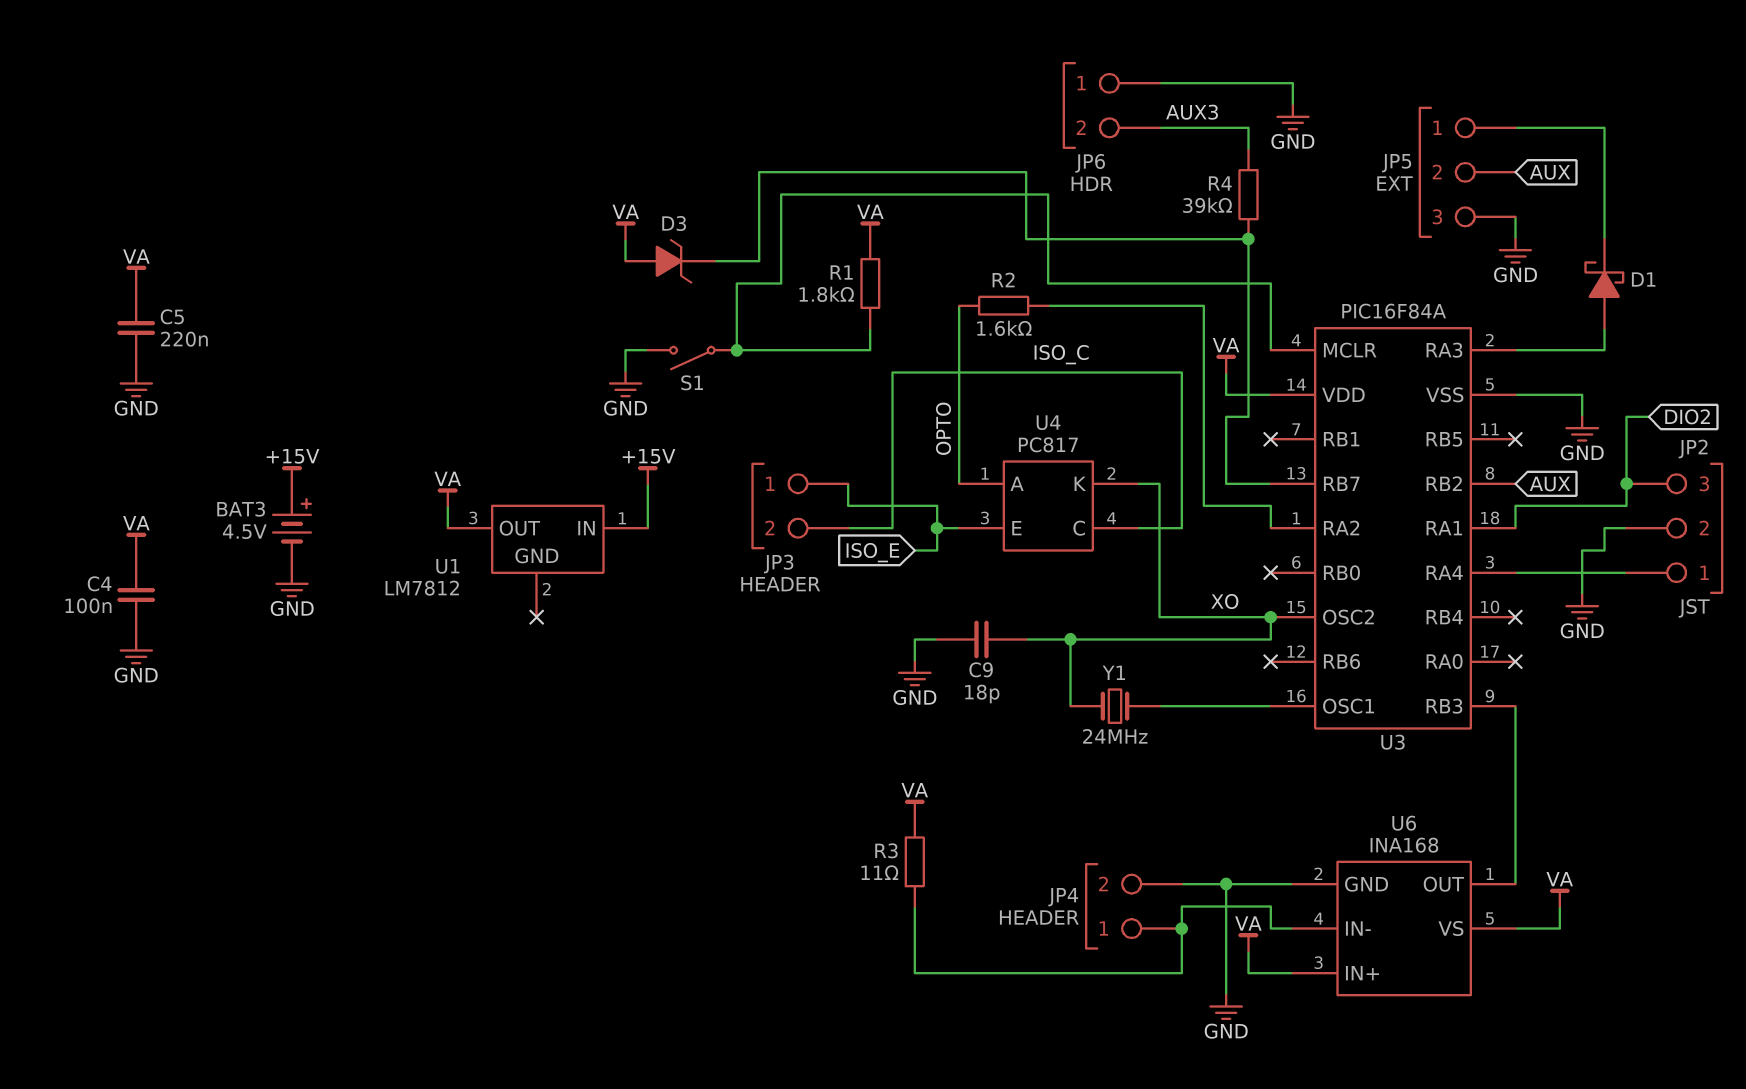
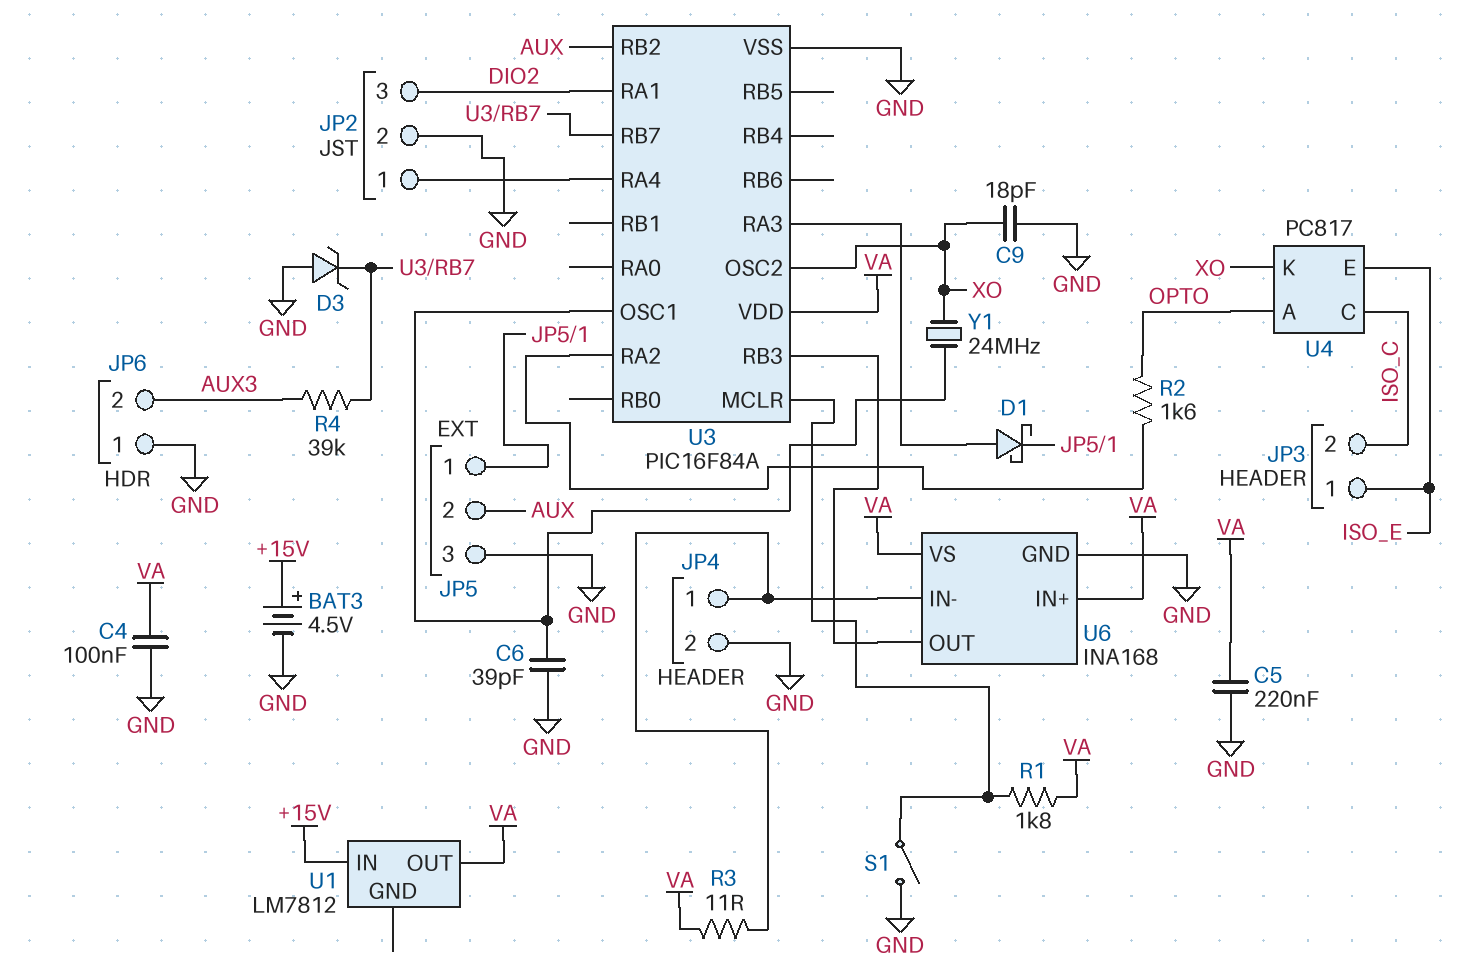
C6: none -> 39pF (GND, U3/OSC1)
D3: zener (A VA, K U3/RB7) -> zener (A GND, K U3/RB7)

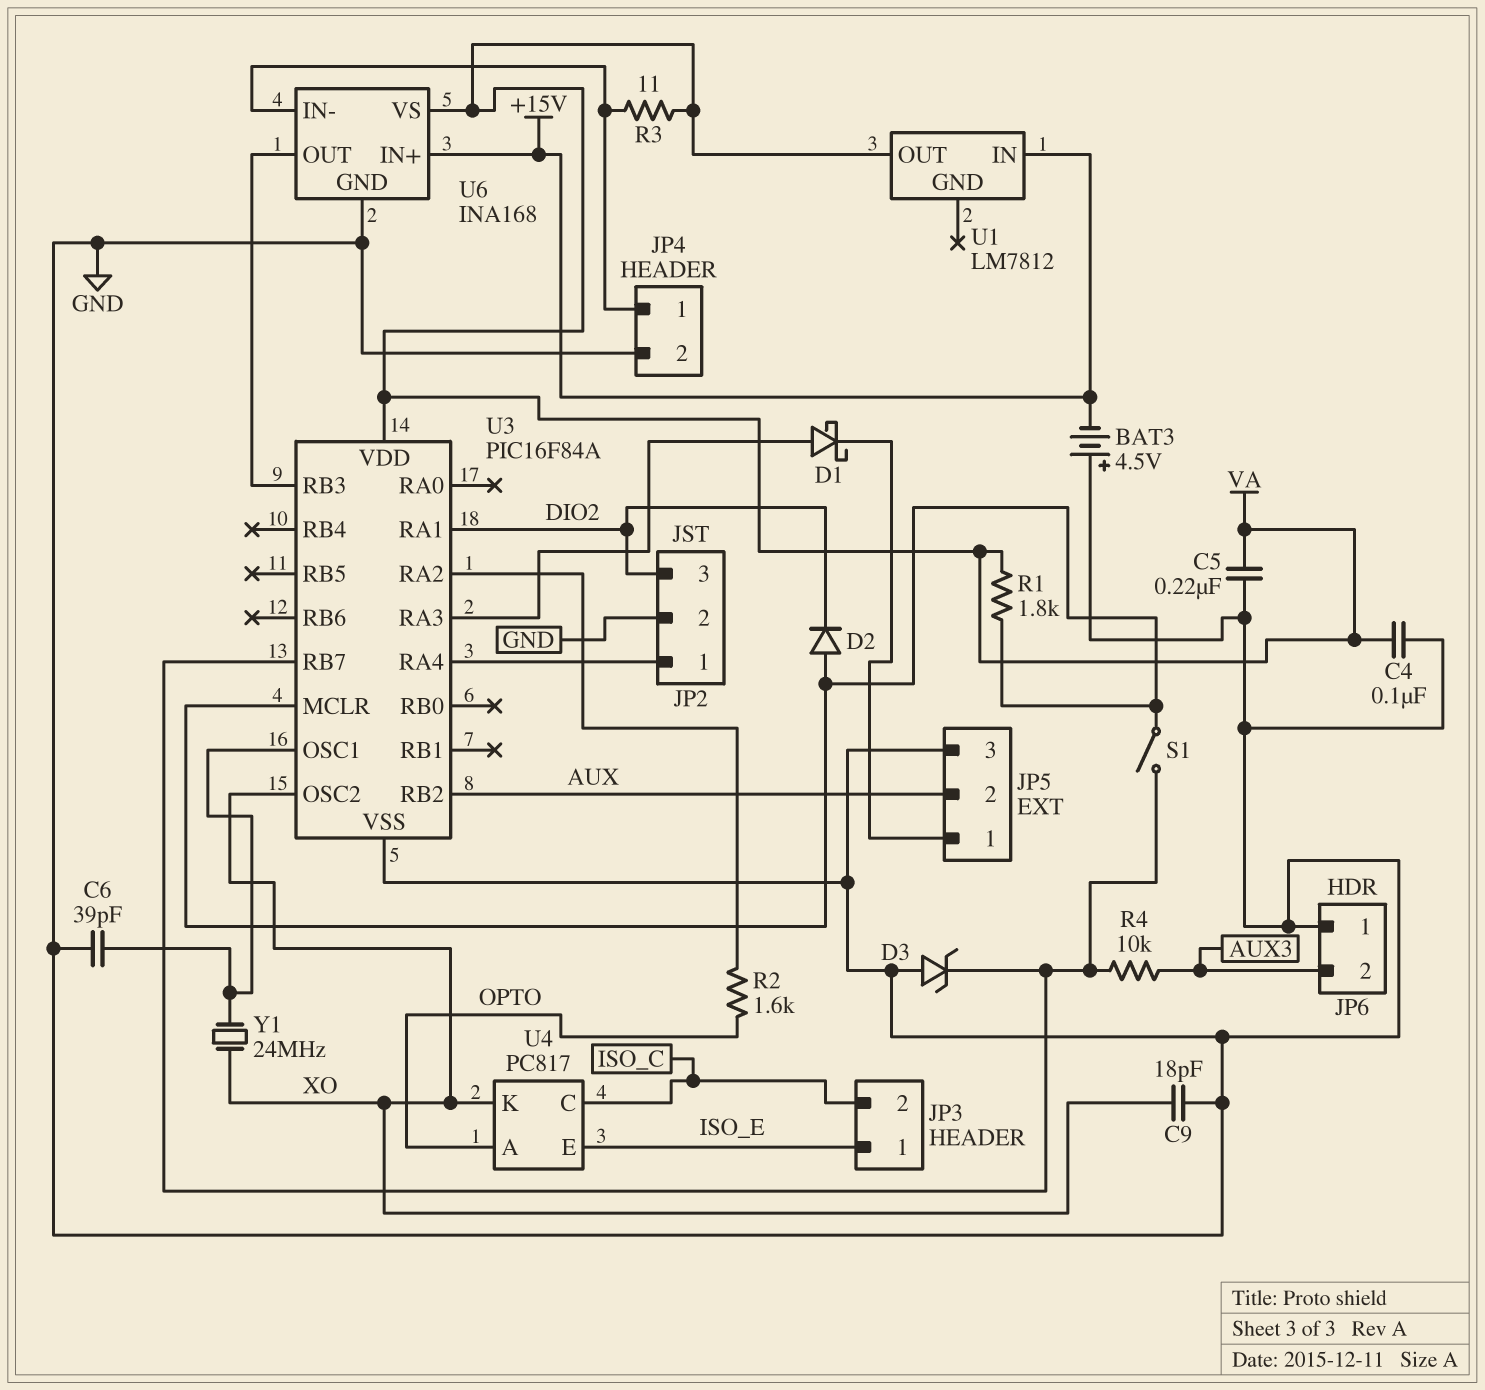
BAT3: 4.5V (plus +15V, minus GND) -> 4.5V (plus GND, minus +15V)
D2: none -> diode (A U3/MCLR, K DIO2)
R4: 39k (AUX3, U3/RB7) -> 10k (AUX3, U3/RB7)
S1: switch (GND, U3/MCLR) -> switch (U3/MCLR, U3/RB7)
U6 pin IN+: VA -> +15V

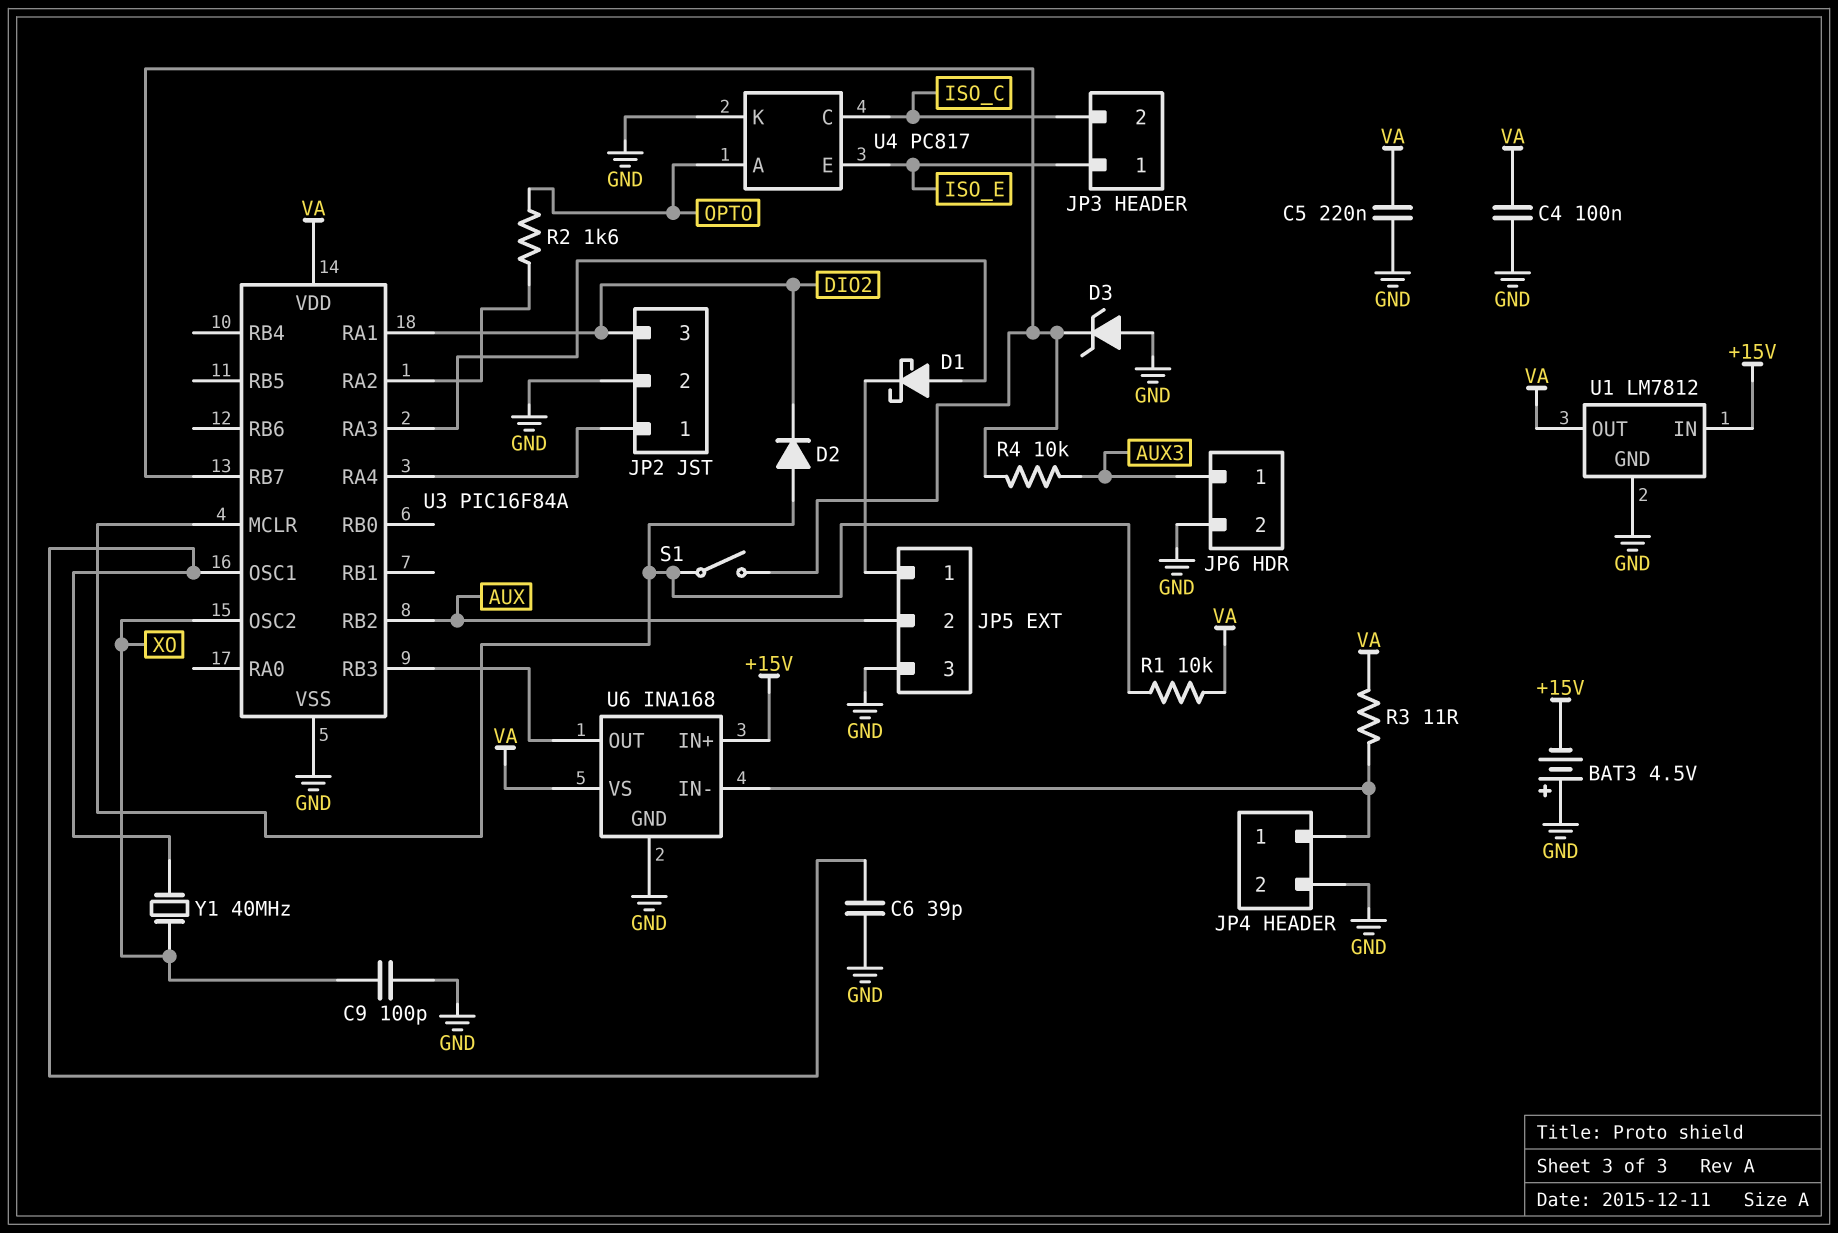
C9: 18pF (GND, XO) -> 100pF (GND, XO)
JP6 pin 1: GND -> AUX3
JP6 pin 2: AUX3 -> GND
R1: 1.8k (U3/MCLR, VA) -> 10k (U3/MCLR, VA)
U1 pin GND: none -> GND
U4 pin K: XO -> GND
Y1: 24MHz (U3/OSC1, XO) -> 40MHz (U3/OSC1, XO)

